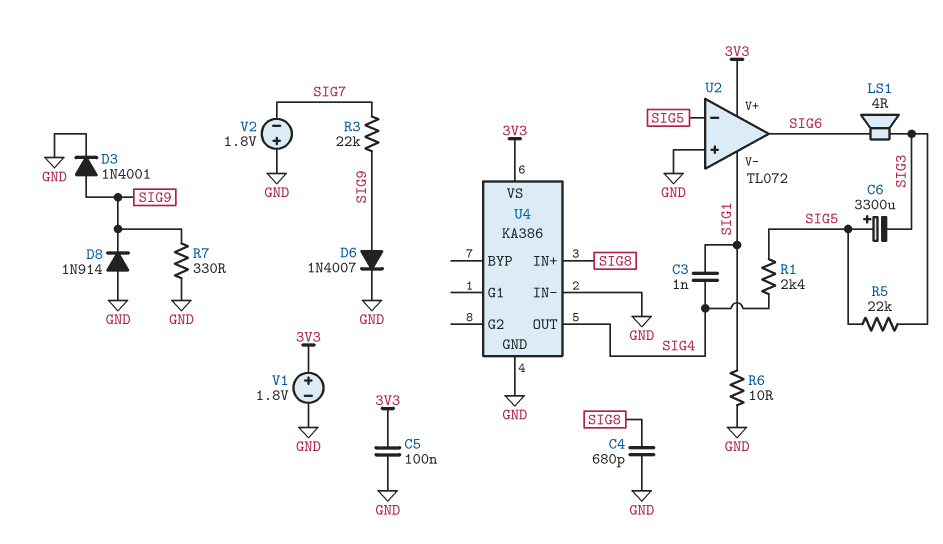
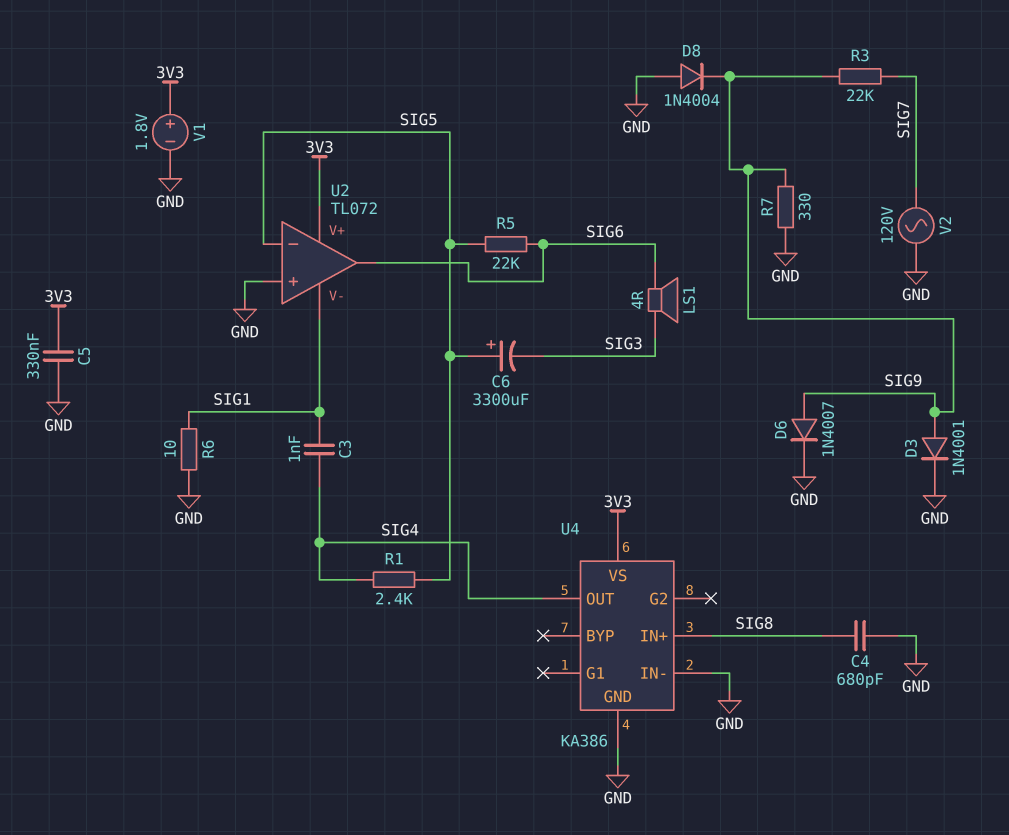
C5: 100nF (3V3, GND) -> 330nF (3V3, GND)
D8: diode 1N914 (A GND, K SIG9) -> diode 1N4004 (A GND, K SIG9)
R5: 22k (SIG3, SIG5) -> 22k (SIG5, SIG6)
V2: 1.8V (plus GND, minus SIG7) -> AC 120V (GND, SIG7)

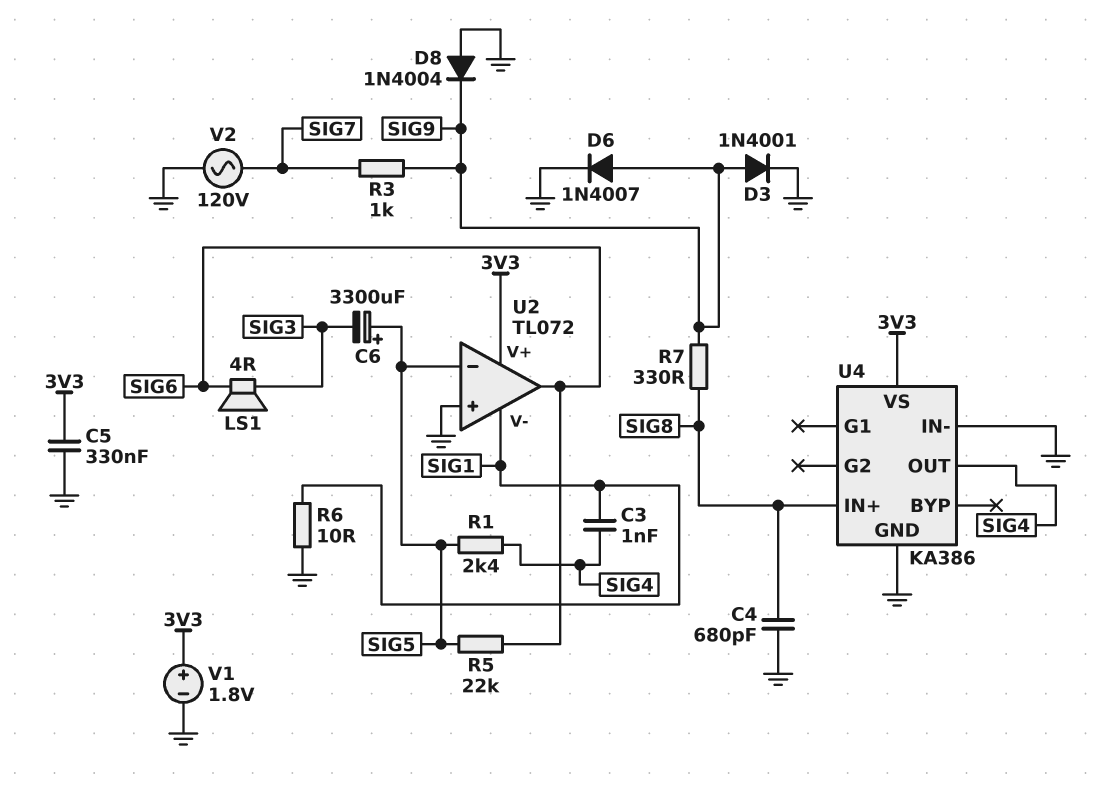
R3: 22k (SIG7, SIG9) -> 1k (SIG7, SIG9)
R7: 330 (GND, SIG9) -> 330 (SIG8, SIG9)

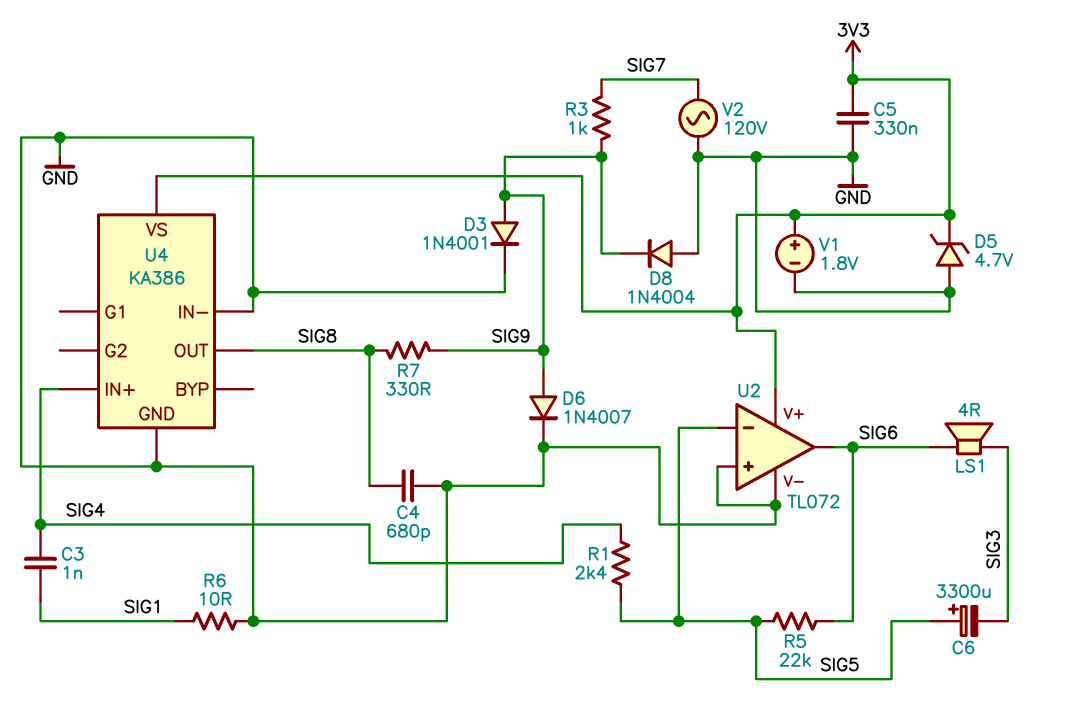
D5: none -> zener 4.7V (A GND, K 3V3)
U2 pin V-: SIG1 -> GND
U4 pin IN+: SIG8 -> SIG4
U4 pin OUT: SIG4 -> SIG8

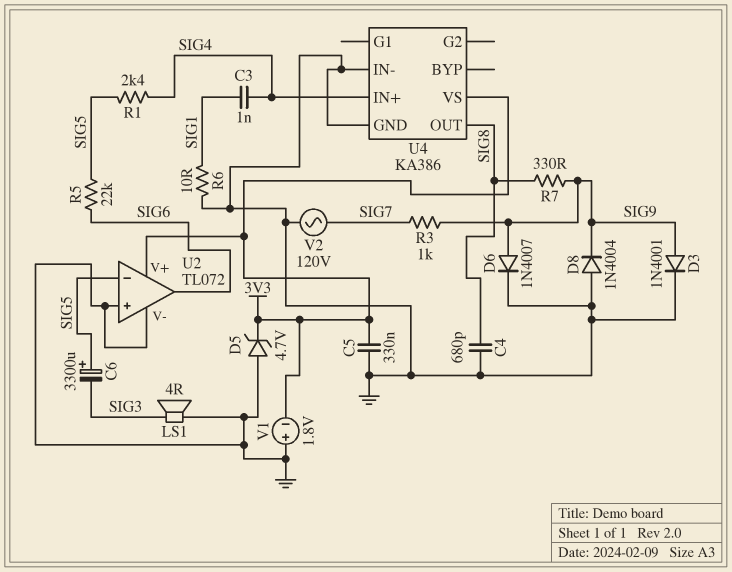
LS1: speaker 4R (SIG3, SIG6) -> speaker 4R (GND, SIG3)
V1: 1.8V (plus 3V3, minus GND) -> 1.8V (plus GND, minus 3V3)

